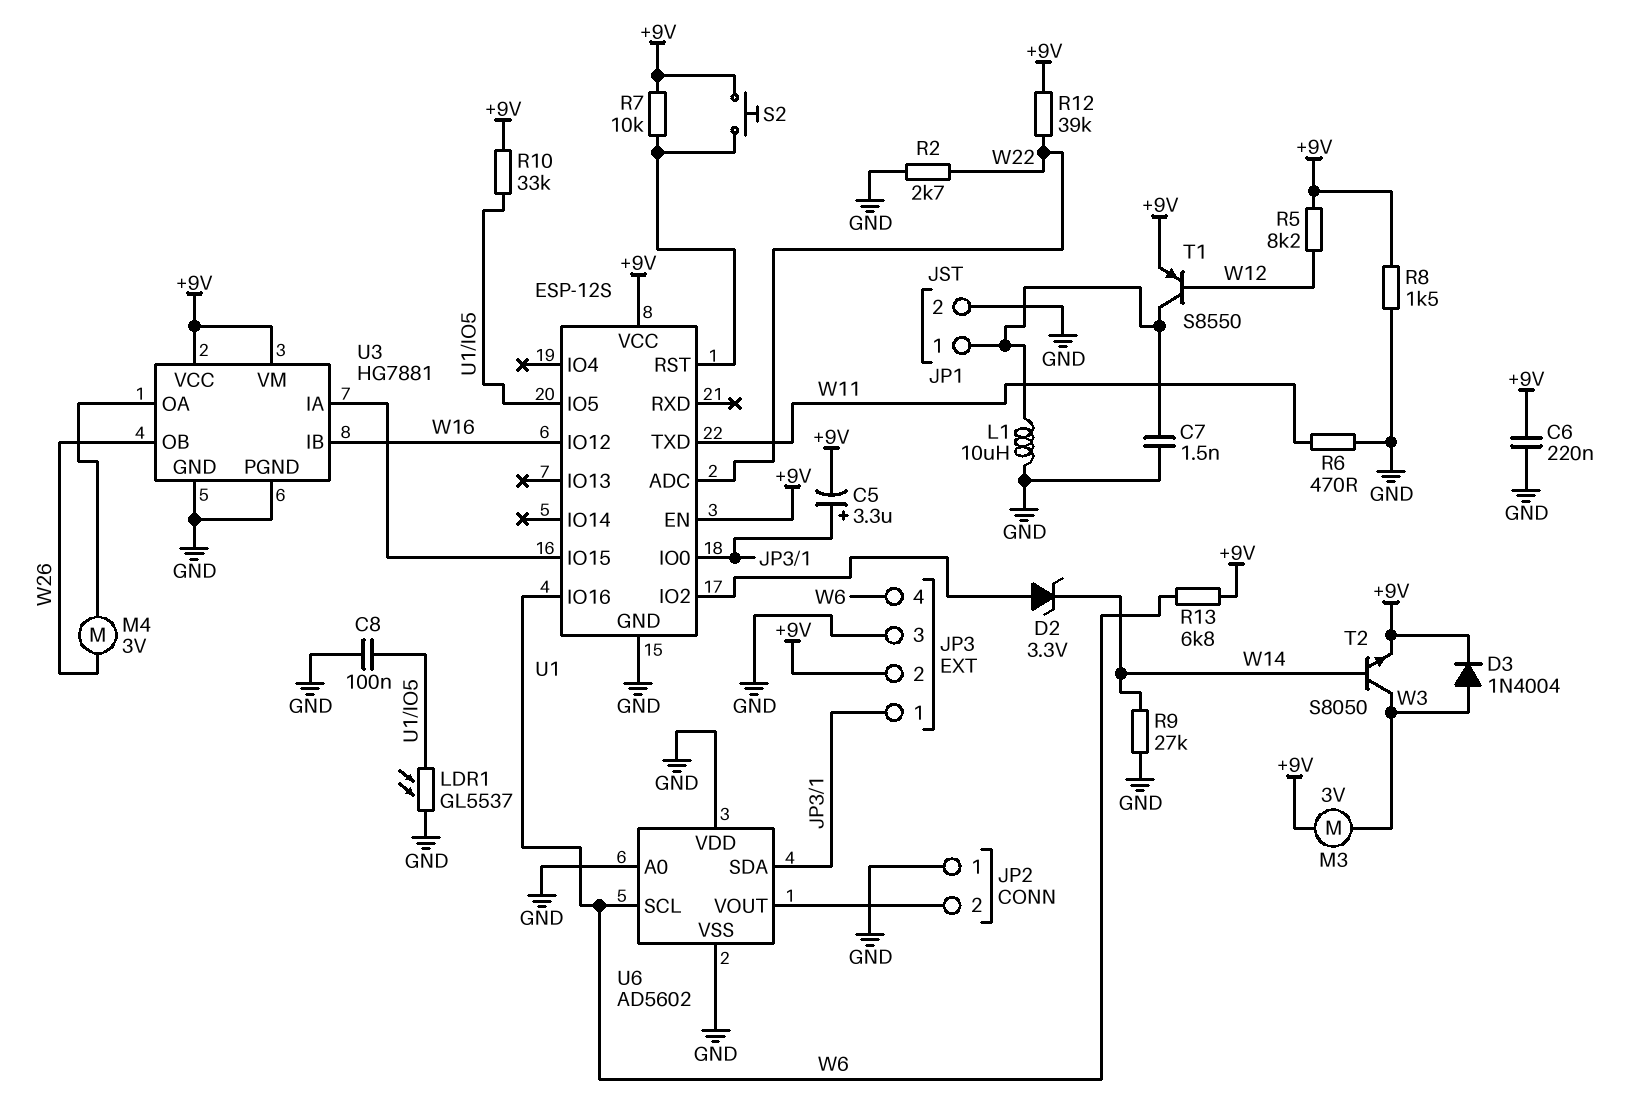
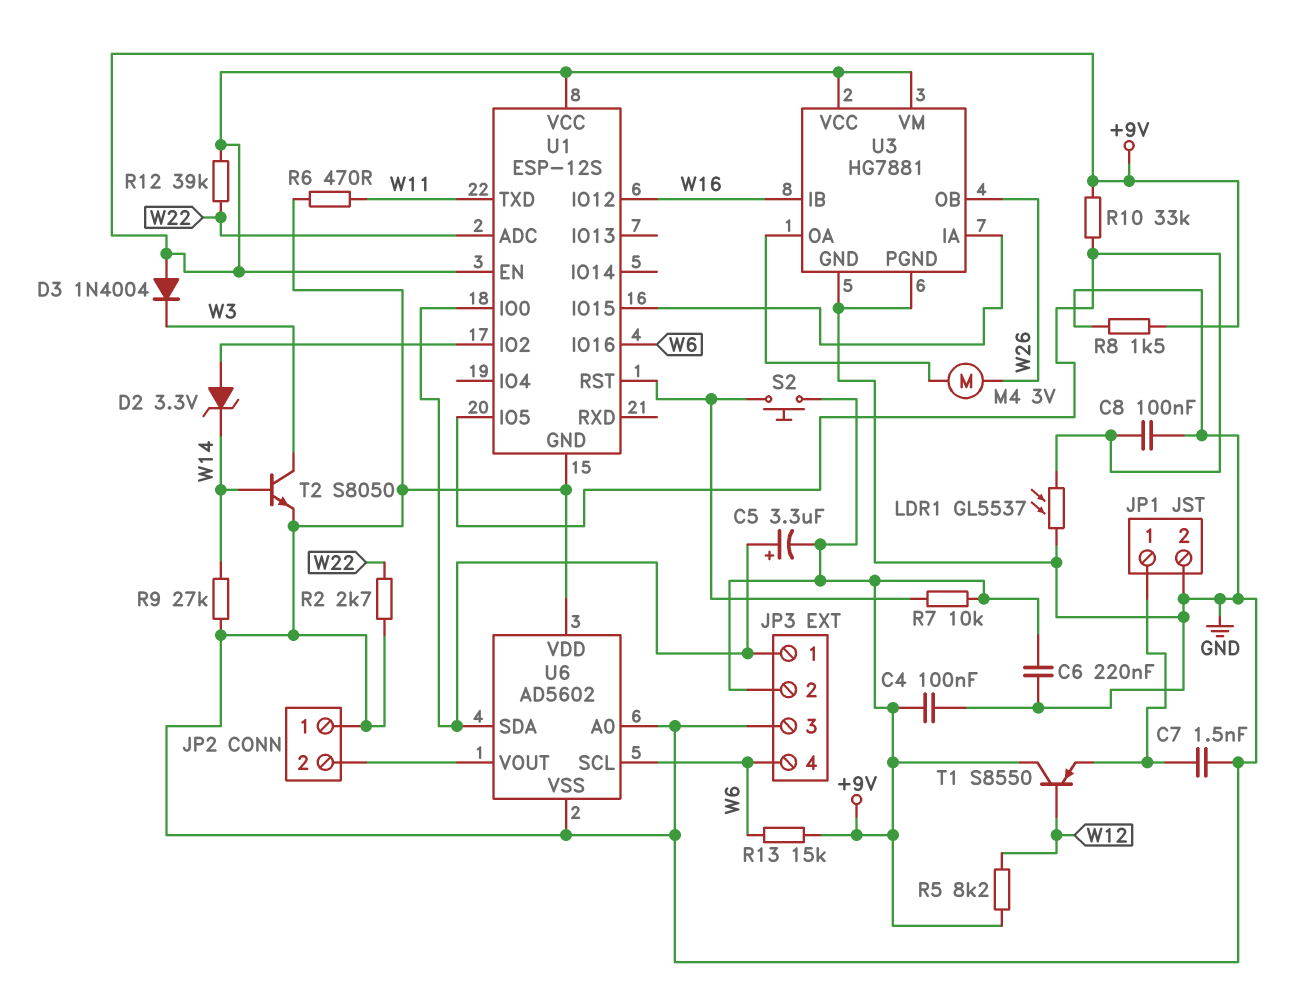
C4: none -> 100nF (+9V, GND)
D3: diode 1N4004 (A W3, K +9V) -> diode 1N4004 (A +9V, K W3)
L1: 10uH (GND, JP1/1) -> none
M3: motor 3V (+9V, W3) -> none
R13: 6.8k (+9V, W6) -> 15k (+9V, W6)
T1: PNP S8550 (B W12, C JP1/1, E +9V) -> PNP S8550 (B W12, C +9V, E JP1/1)
T2: NPN S8050 (B W14, C W3, E +9V) -> NPN S8050 (B W14, C W3, E GND)

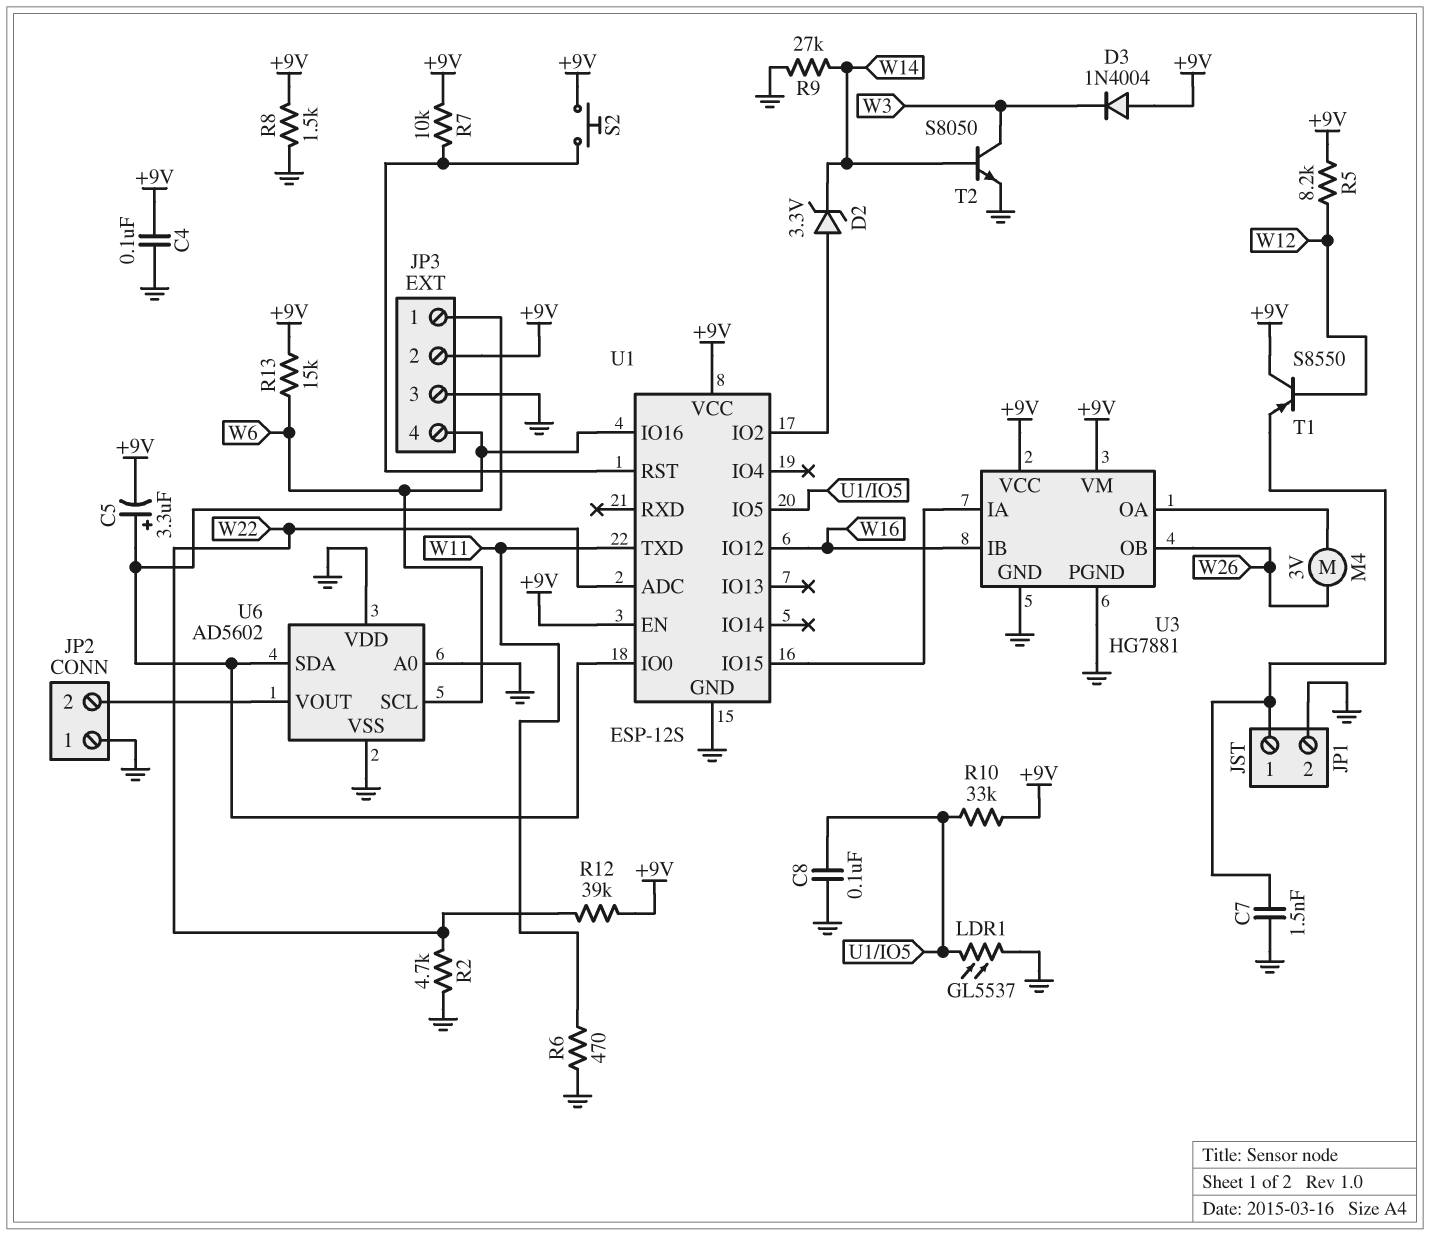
C6: 220nF (+9V, GND) -> none
R2: 2.7k (GND, W22) -> 4.7k (GND, W22)

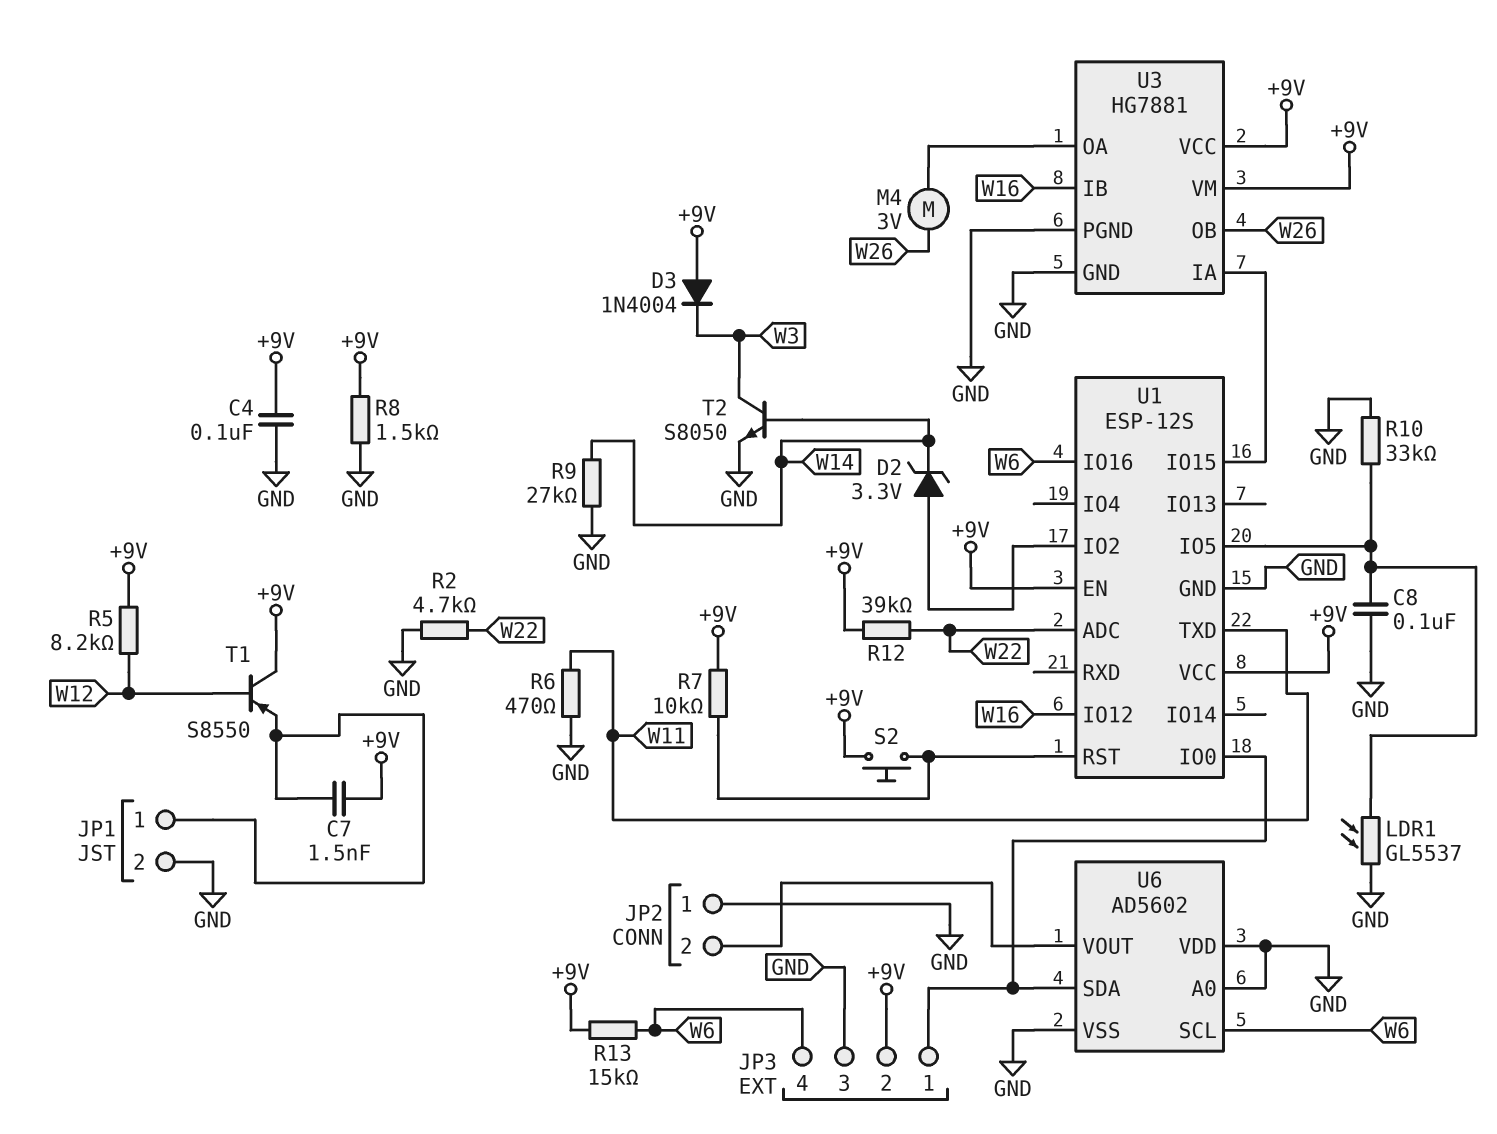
C5: 3.3uF (plus JP3/1, minus +9V) -> none
C7: 1.5nF (GND, JP1/1) -> 1.5nF (+9V, JP1/1)
R10: 33k (+9V, U1/IO5) -> 33k (GND, U1/IO5)

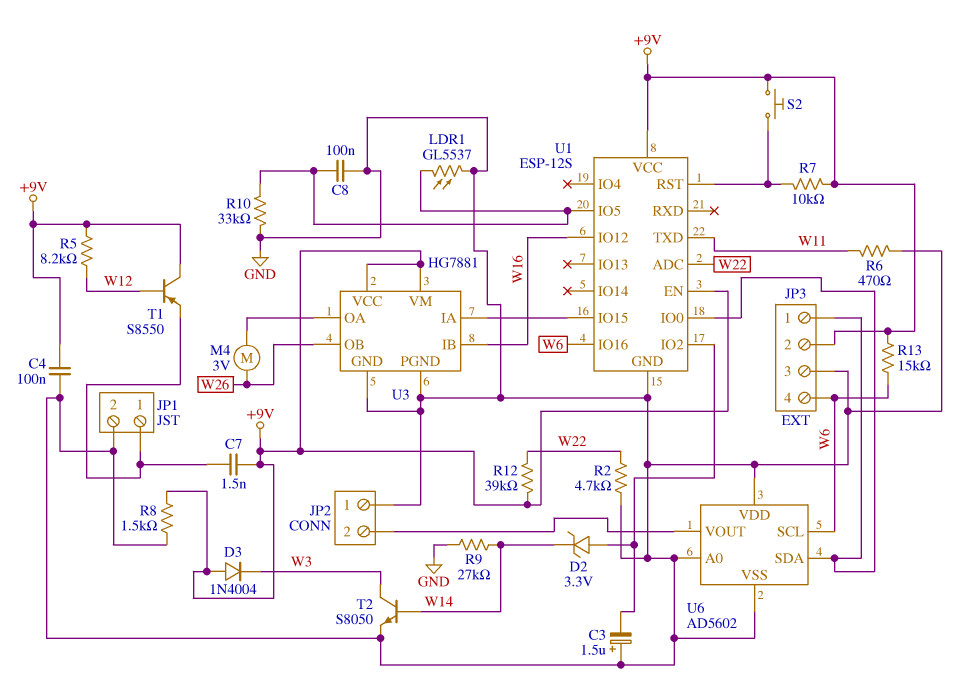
C3: none -> 1.5uF (plus GND, minus U1/IO2)

